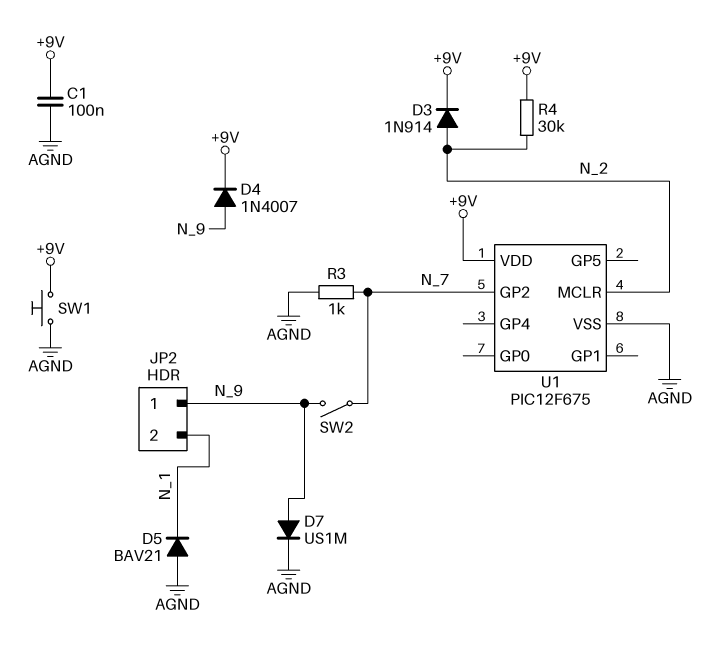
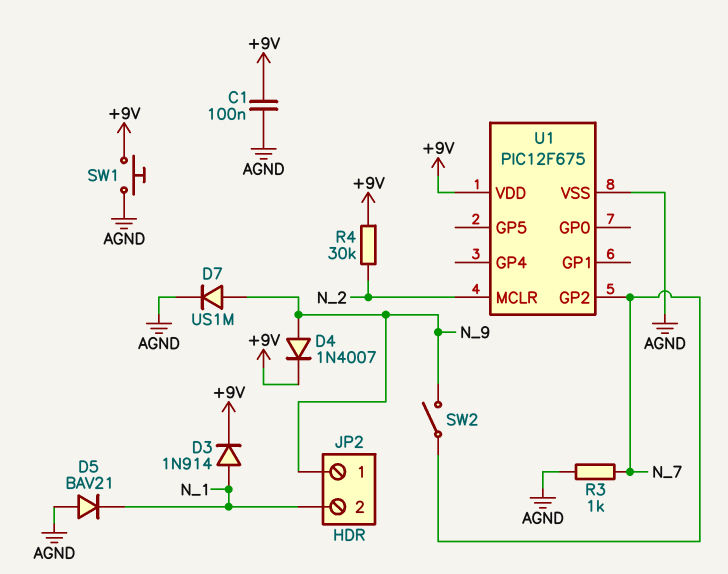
D3: diode 1N914 (A N_2, K +9V) -> diode 1N914 (A N_1, K +9V)

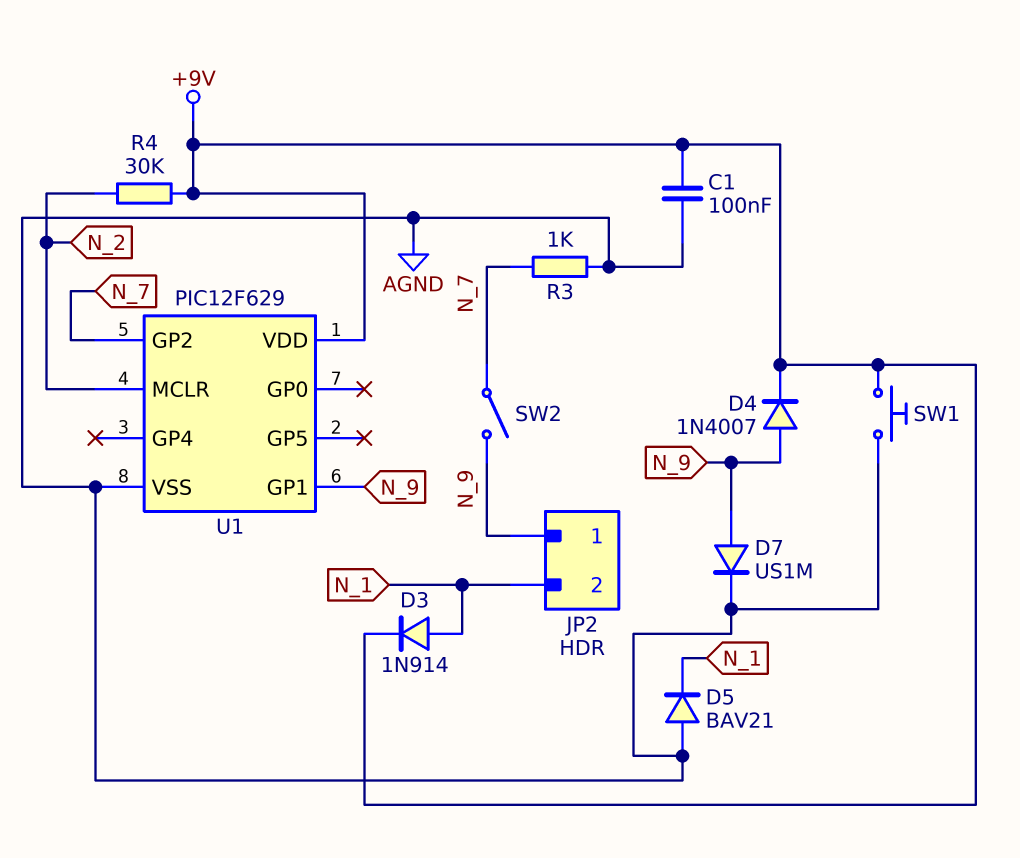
U1: PIC12F675 -> PIC12F629
U1 pin GP1: none -> N_9

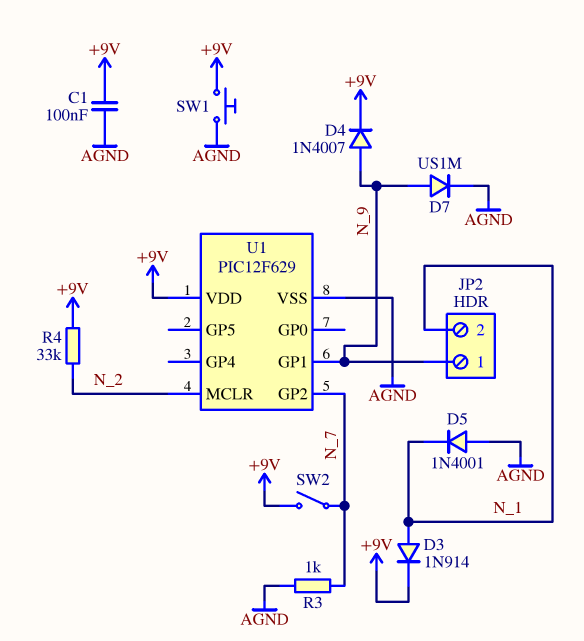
D5: diode BAV21 (A AGND, K N_1) -> diode 1N4001 (A AGND, K N_1)
R4: 30k (+9V, N_2) -> 33k (+9V, N_2)
SW2: switch (N_7, N_9) -> switch (+9V, N_7)

